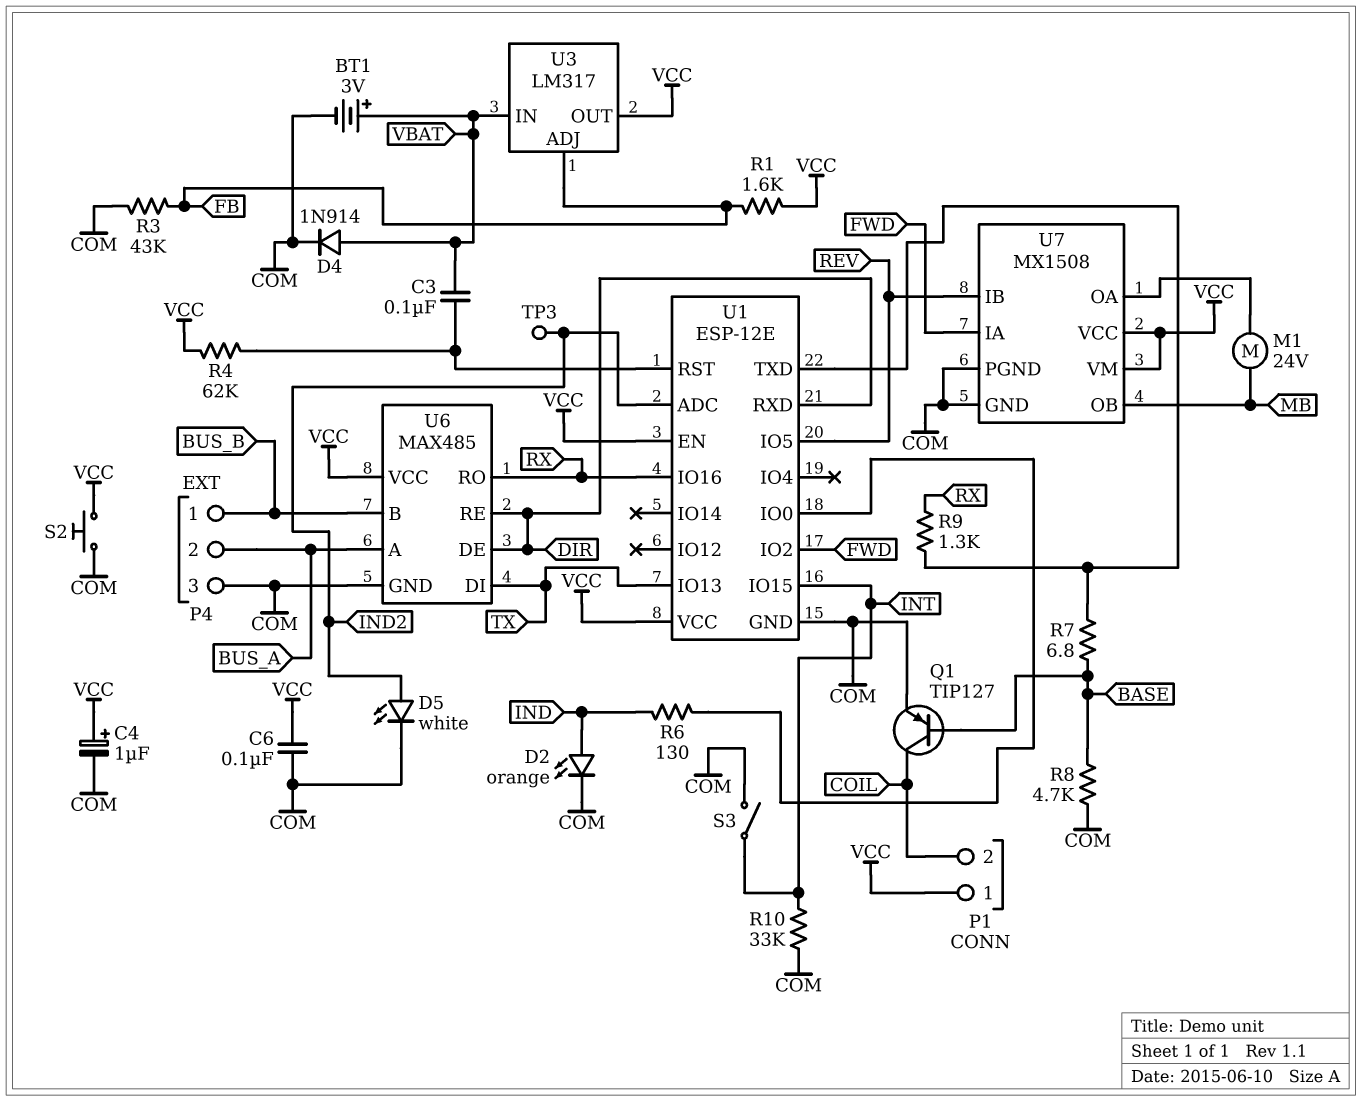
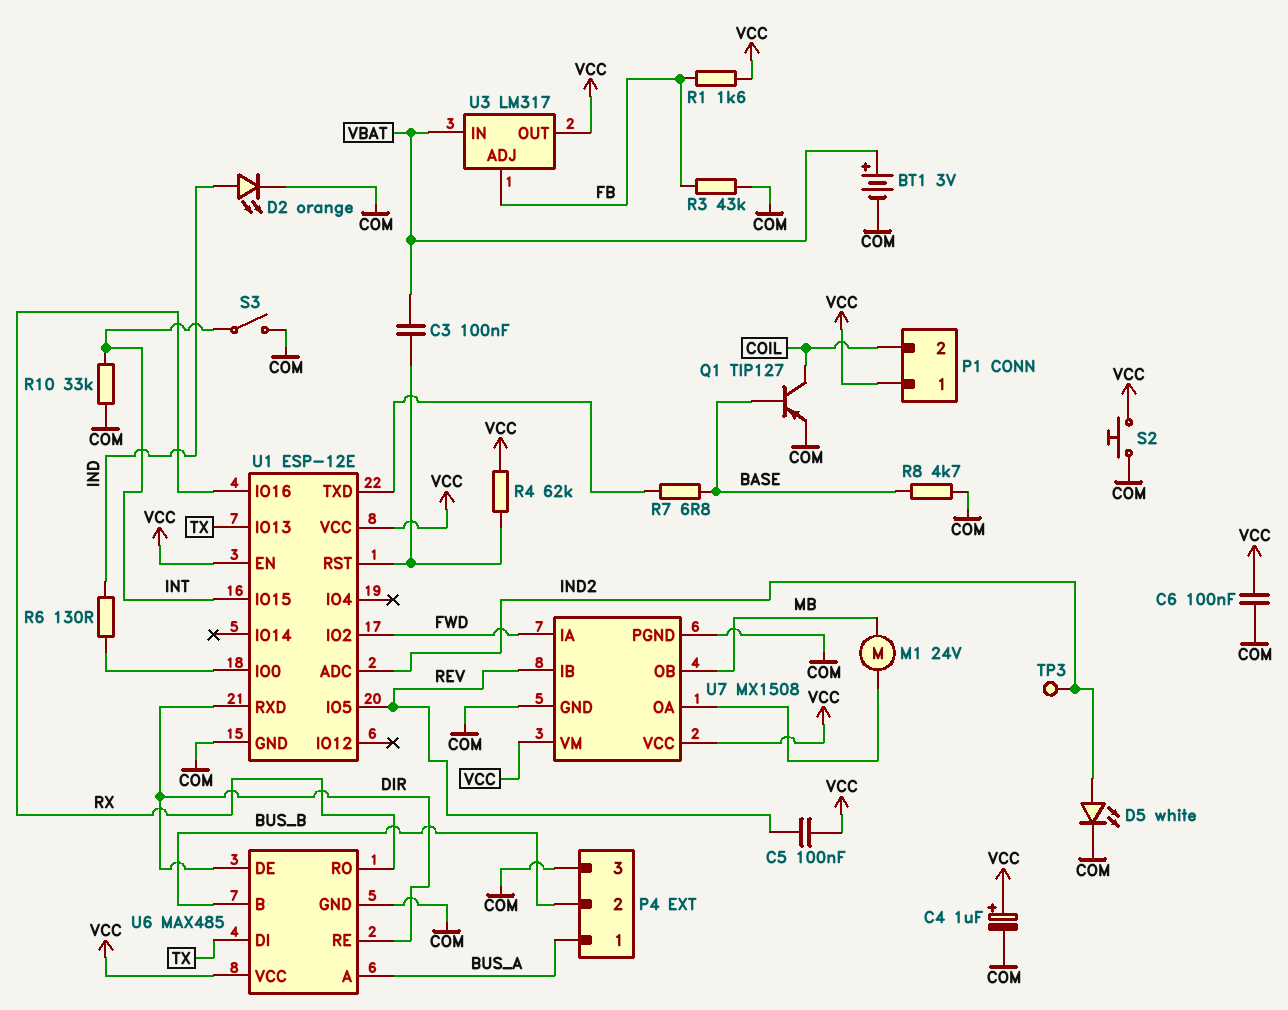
C5: none -> 100nF (REV, VCC)
D4: diode 1N914 (A VBAT, K COM) -> none
P4 pin 1: BUS_B -> BUS_A
P4 pin 2: BUS_A -> BUS_B
R9: 1.3k (RX, U1/TXD) -> none

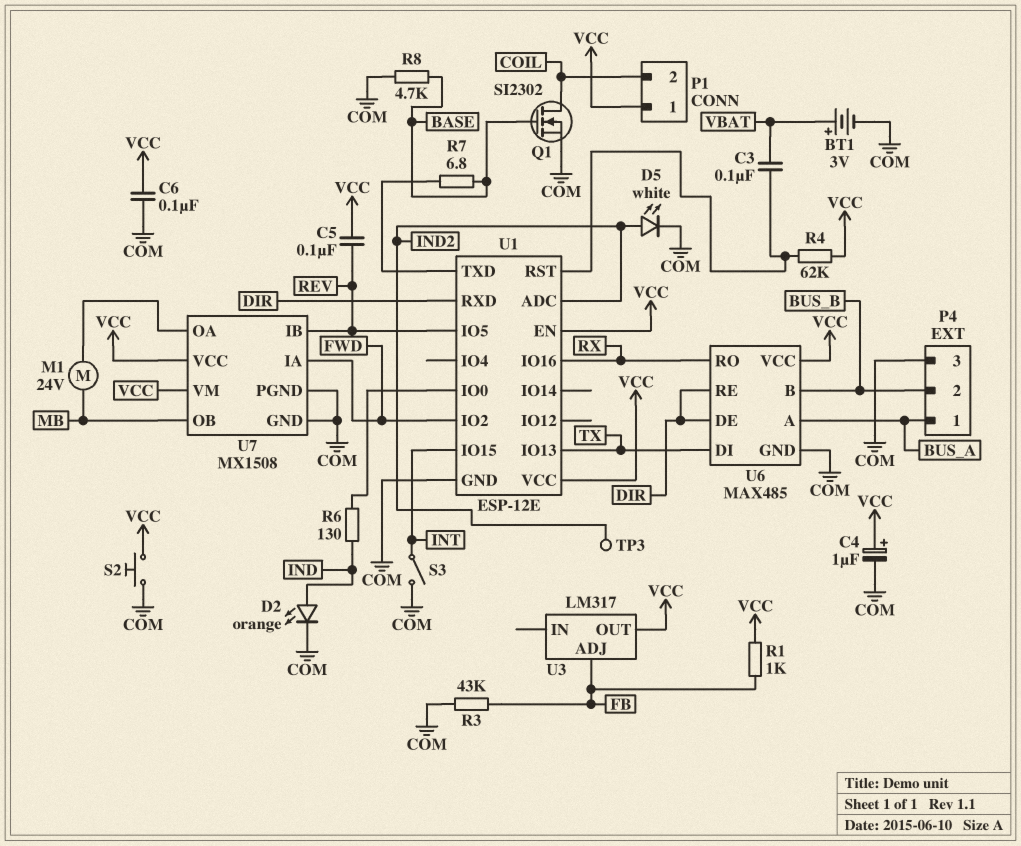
Q1: PNP TIP127 (B BASE, C COIL, E COM) -> NMOS SI2302 (G BASE, D COIL, S COM)
R1: 1.6k (FB, VCC) -> 1k (FB, VCC)
R10: 33k (COM, INT) -> none
U3 pin IN: VBAT -> none

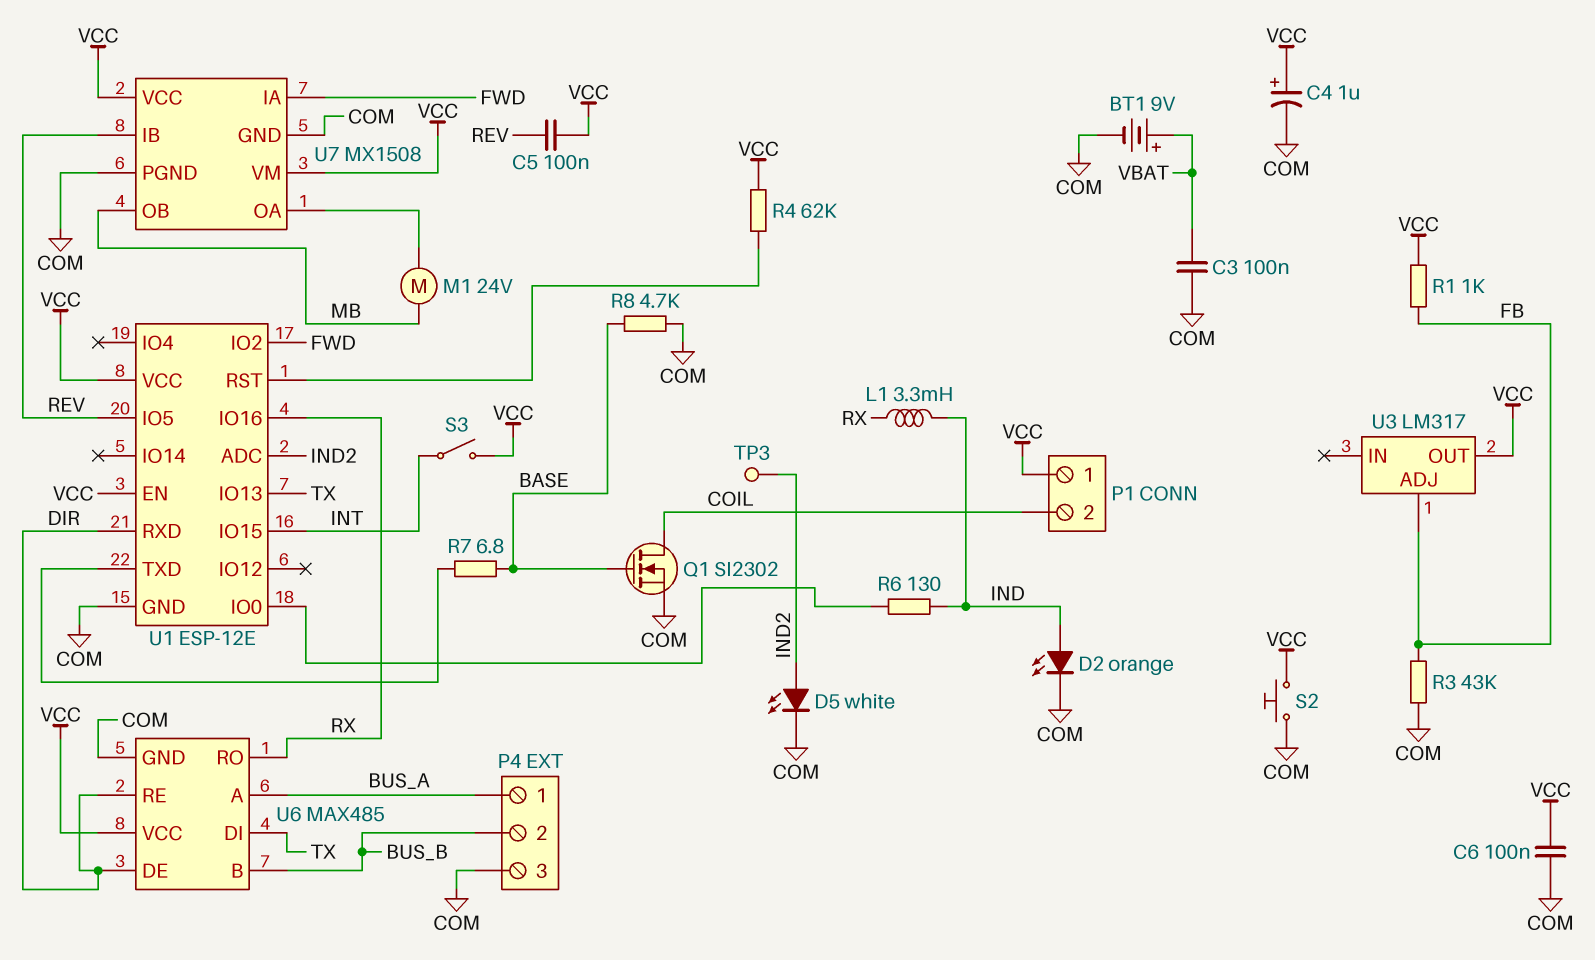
BT1: 3V (plus VBAT, minus COM) -> 9V (plus VBAT, minus COM)
C3: 100nF (U1/RST, VBAT) -> 100nF (COM, VBAT)
L1: none -> 3.3mH (IND, RX)
S3: switch (COM, INT) -> switch (INT, VCC)

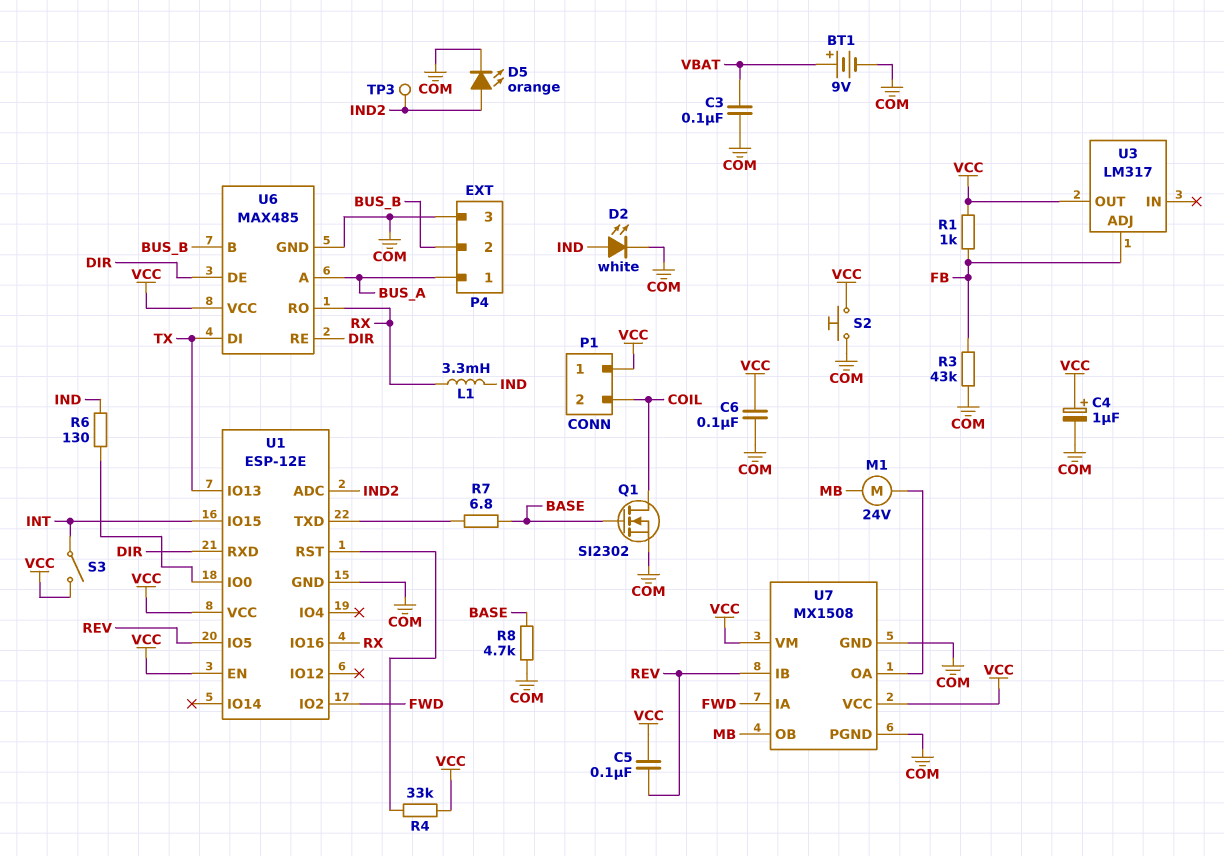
D2: LED orange (A IND, K COM) -> LED white (A IND, K COM)
D5: LED white (A IND2, K COM) -> LED orange (A IND2, K COM)
R4: 62k (U1/RST, VCC) -> 33k (U1/RST, VCC)

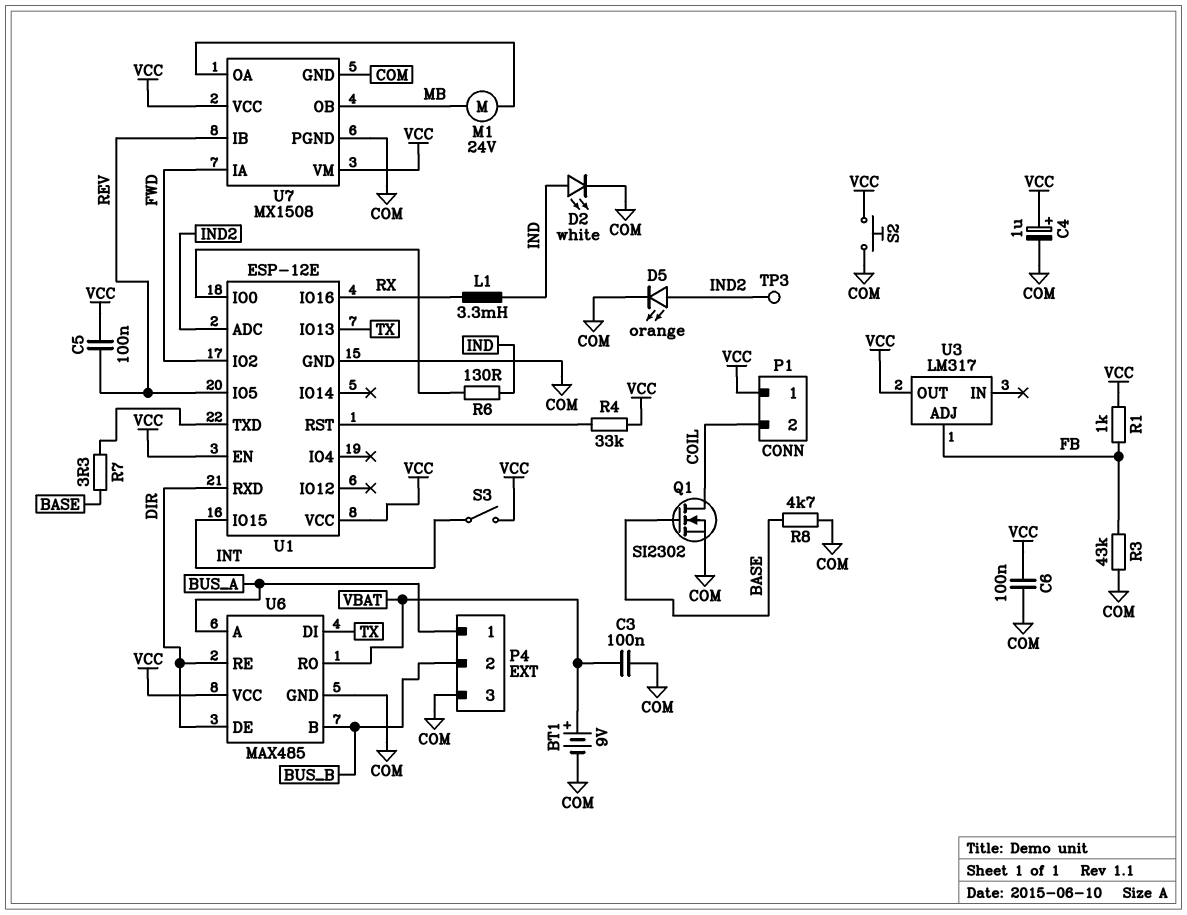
R7: 6.8 (BASE, U1/TXD) -> 3.3 (BASE, U1/TXD)
U6 pin RO: RX -> VBAT

